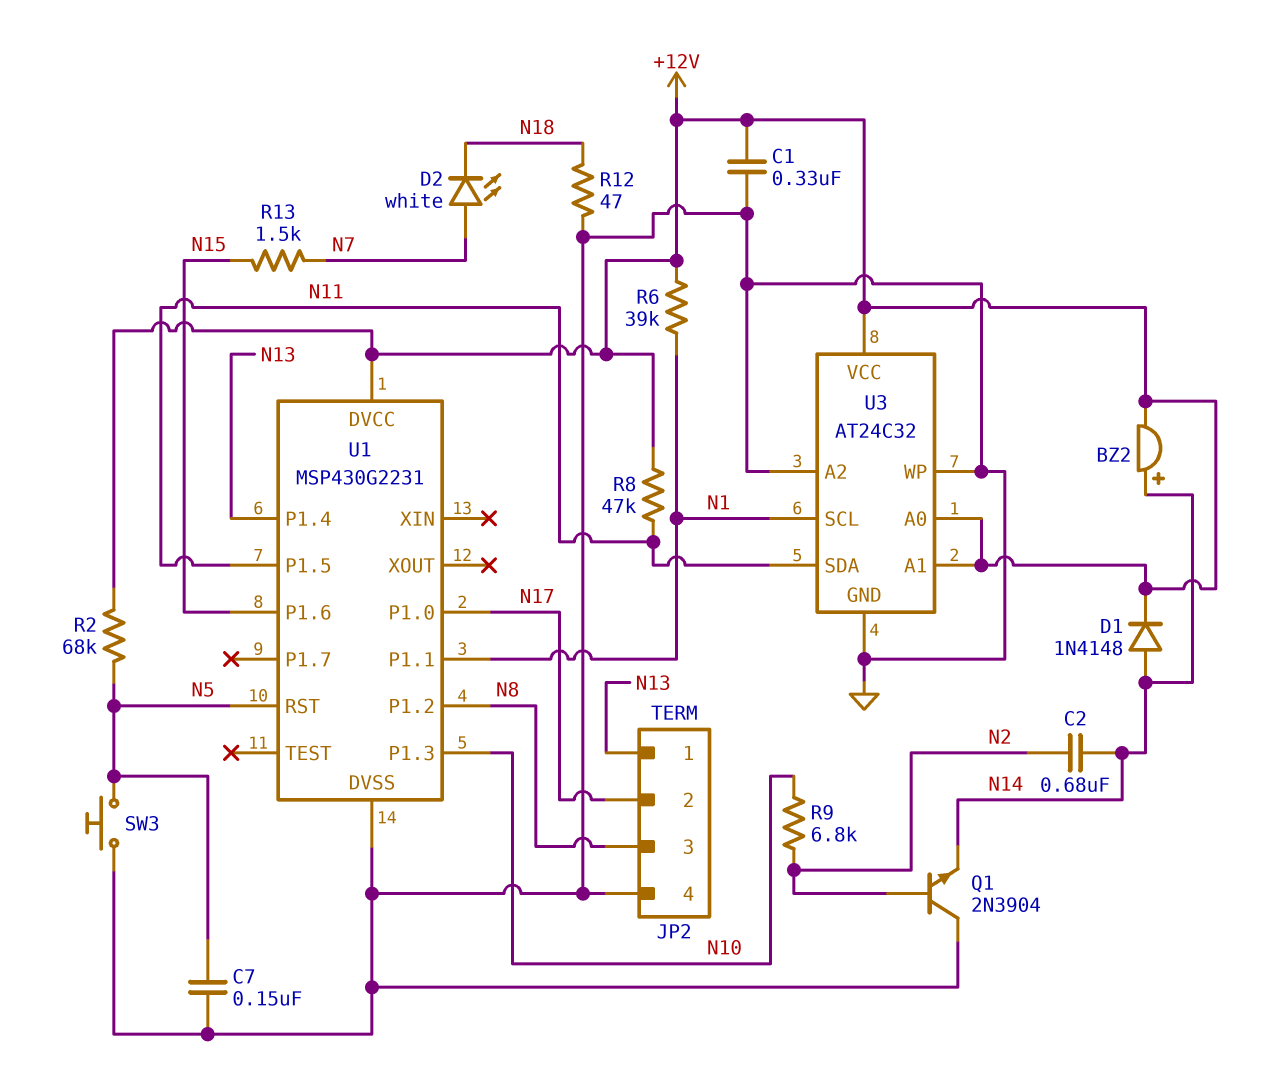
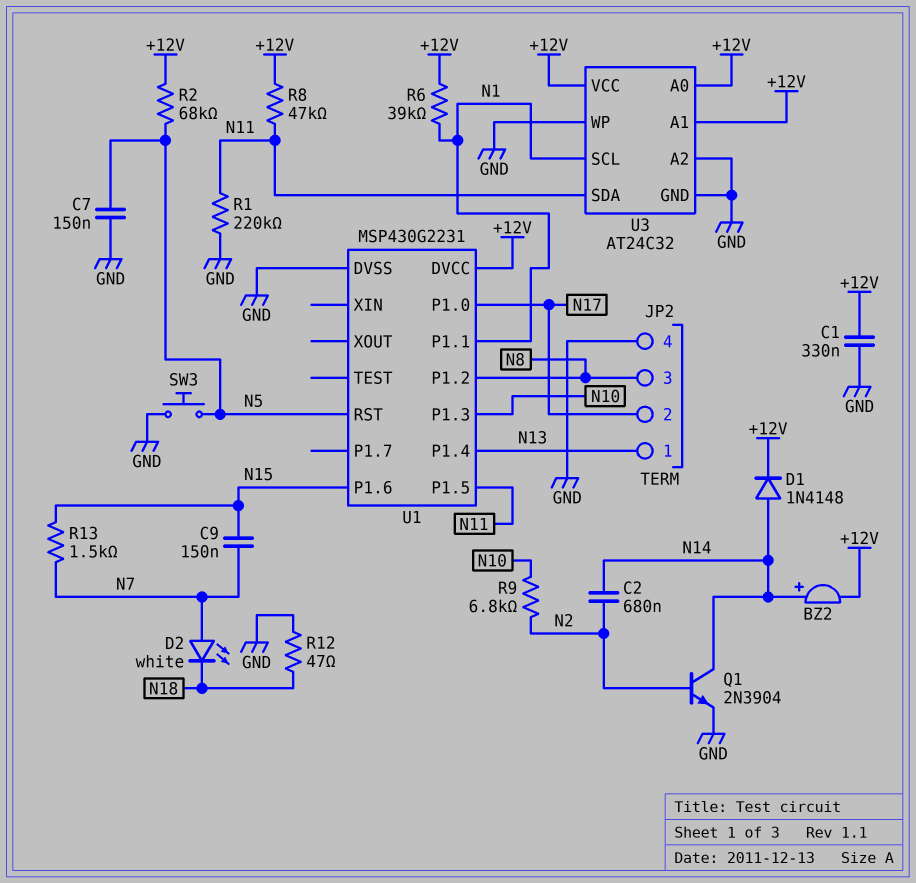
C9: none -> 150nF (N7, N15)
Q1: NPN 2N3904 (B N2, C GND, E N14) -> NPN 2N3904 (B N2, C N14, E GND)
R1: none -> 220k (GND, N11)

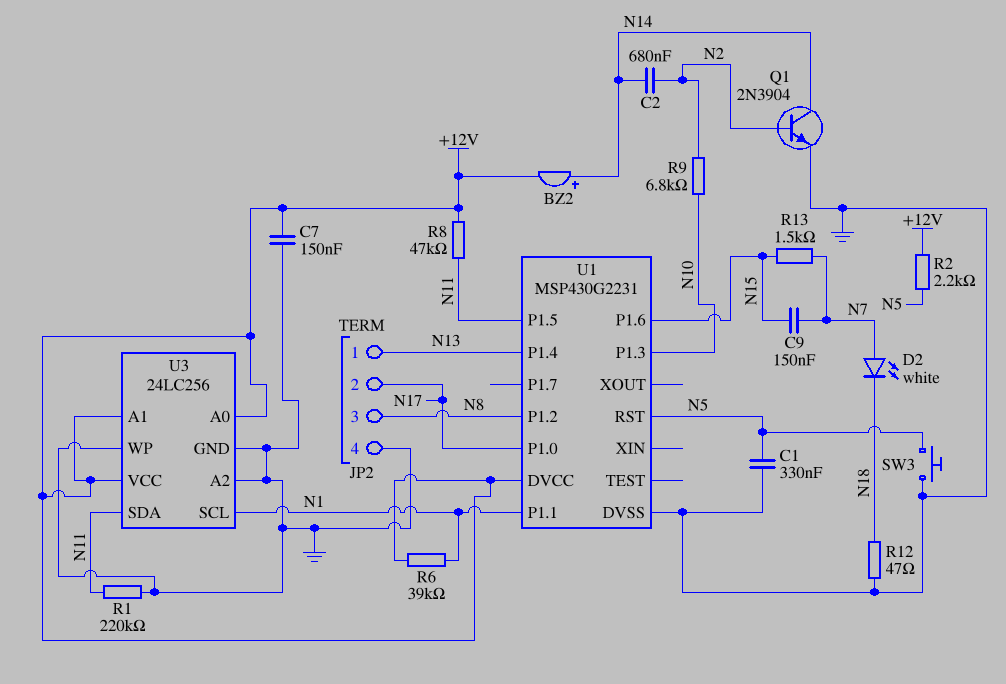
C1: 330nF (+12V, GND) -> 330nF (GND, N5)
C7: 150nF (GND, N5) -> 150nF (+12V, GND)
D1: diode 1N4148 (A N14, K +12V) -> none
R2: 68k (+12V, N5) -> 2.2k (+12V, N5)
U3: AT24C32 -> 24LC256

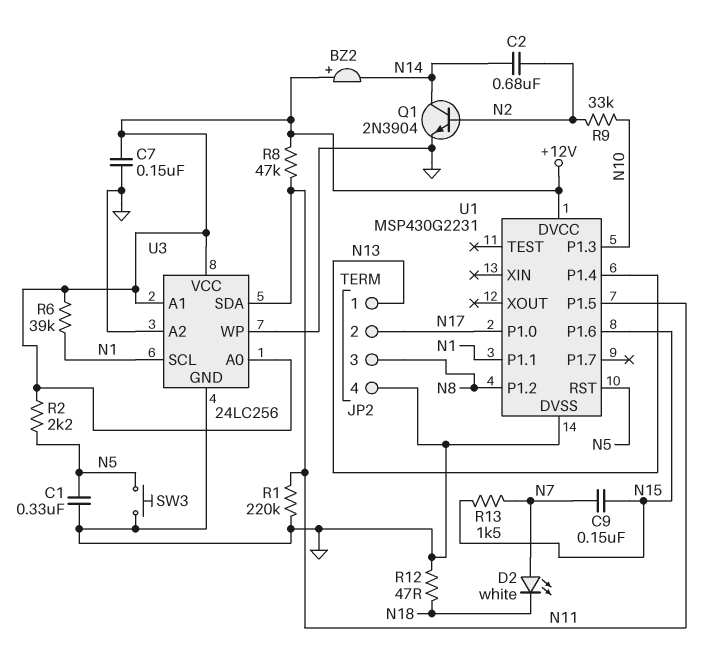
BZ2: buzzer (plus N14, minus +12V) -> buzzer (plus +12V, minus N14)
R9: 6.8k (N2, N10) -> 33k (N2, N10)

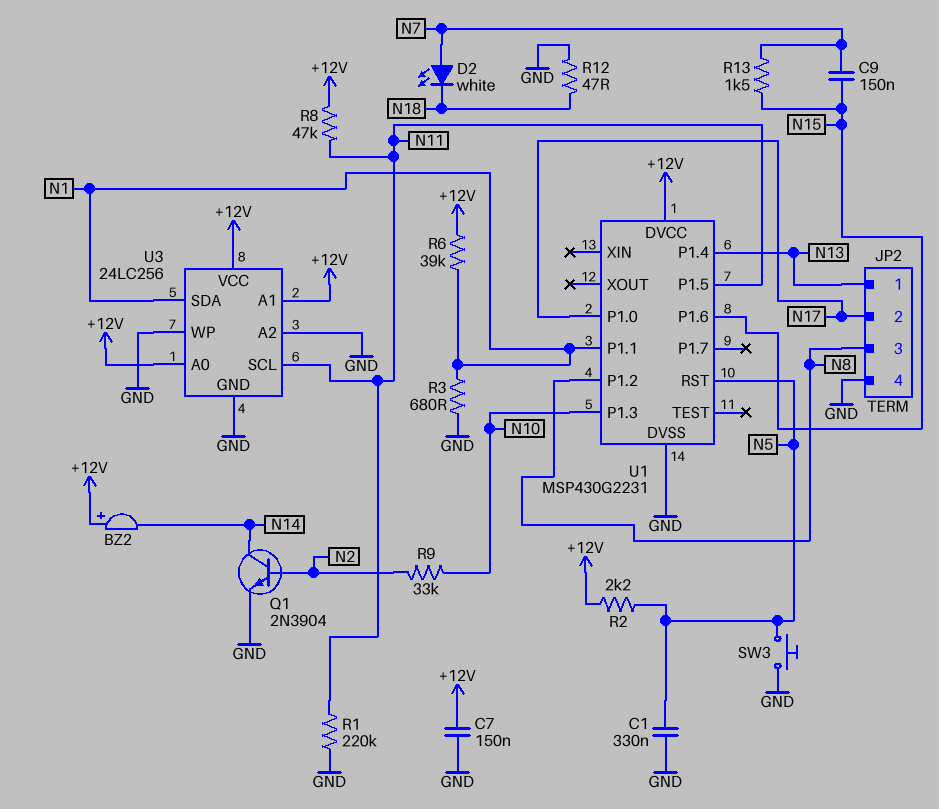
C2: 680nF (N2, N14) -> none
R3: none -> 680 (GND, N1)
U3 pin SCL: N1 -> N11
U3 pin SDA: N11 -> N1

